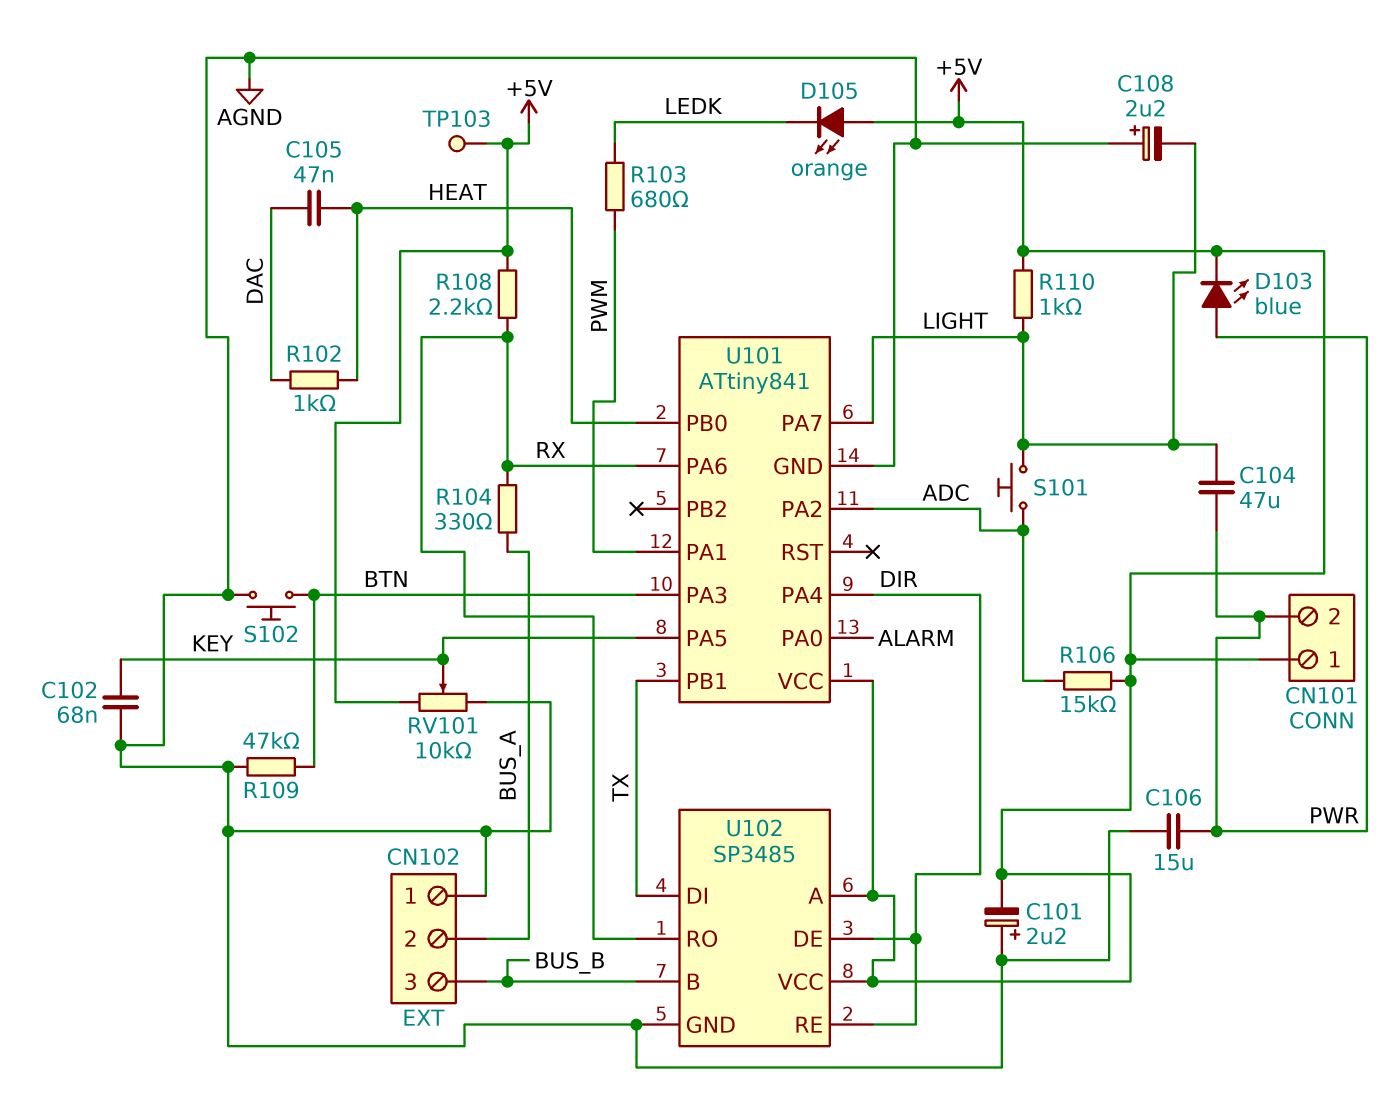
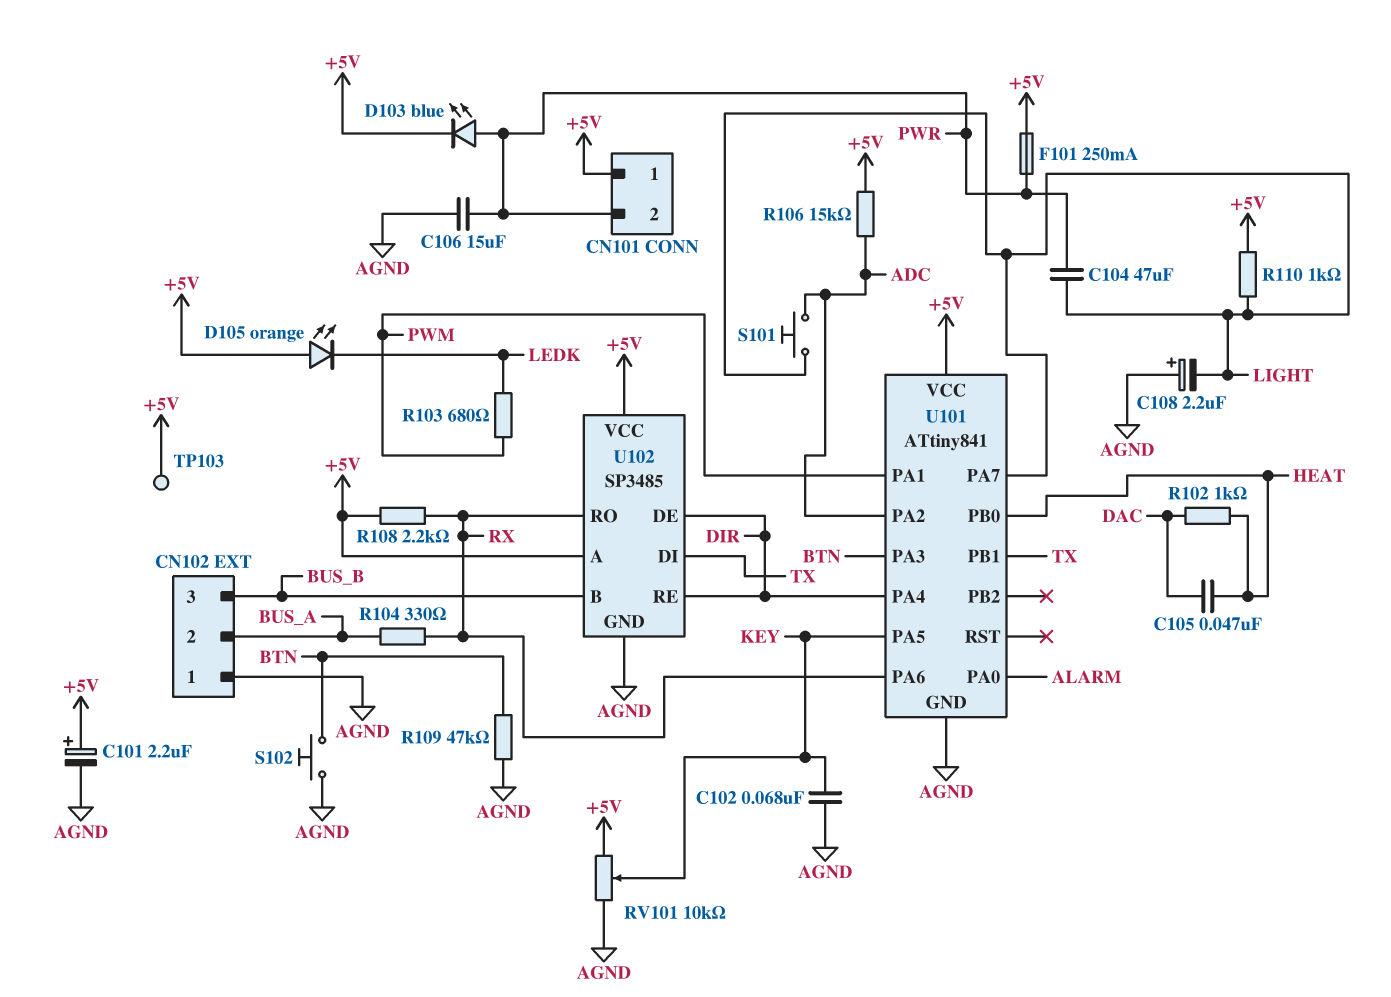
C101: 2.2uF (plus AGND, minus +5V) -> 2.2uF (plus +5V, minus AGND)
F101: none -> 250mA (+5V, PWR)

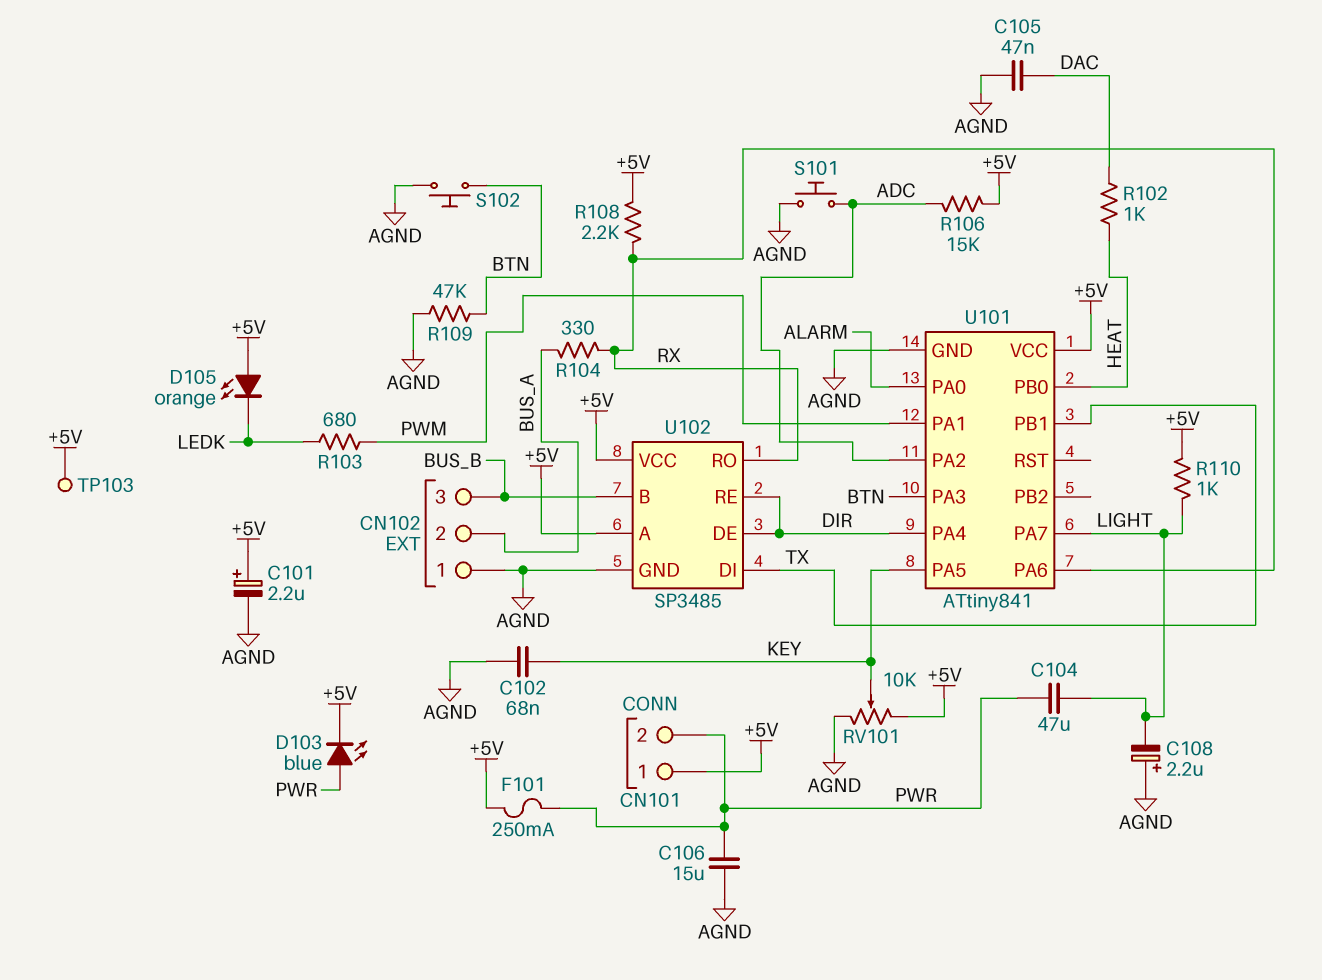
C105: 47nF (DAC, HEAT) -> 47nF (AGND, DAC)
S101: button (ADC, LIGHT) -> button (ADC, AGND)

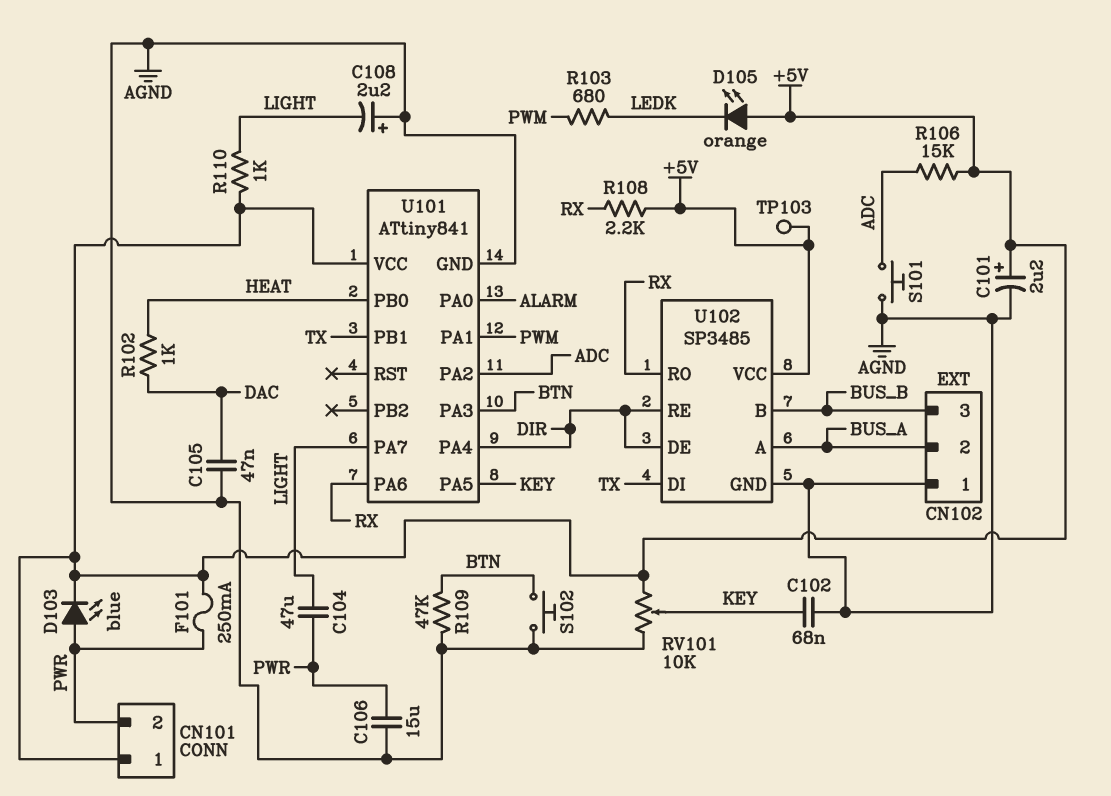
R104: 330 (BUS_A, RX) -> none
U102 pin A: +5V -> BUS_A

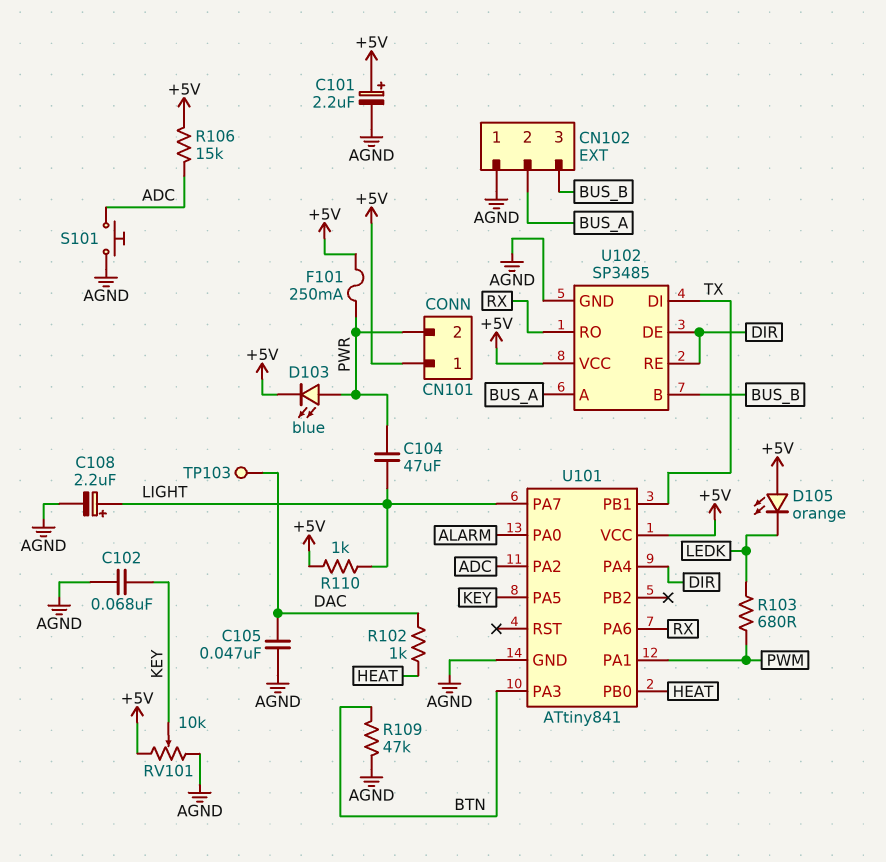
C106: 15uF (AGND, PWR) -> none
C108: 2.2uF (plus AGND, minus LIGHT) -> 2.2uF (plus LIGHT, minus AGND)
R108: 2.2k (+5V, RX) -> none
S102: button (AGND, BTN) -> none
TP103: test point (+5V) -> test point (DAC)

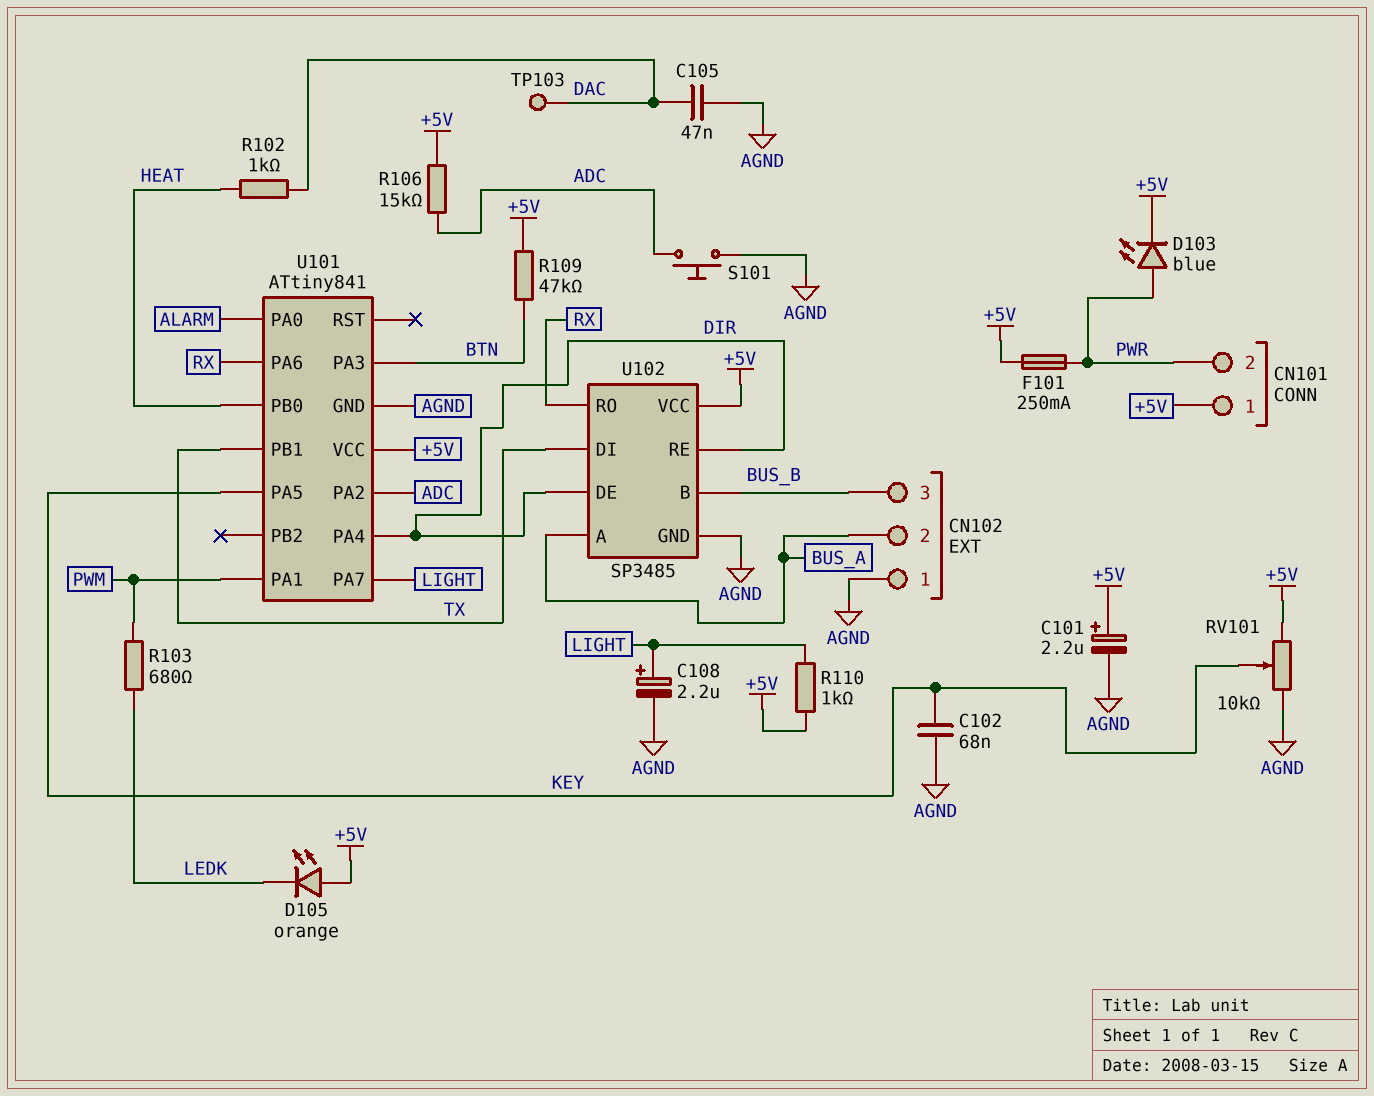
C104: 47uF (LIGHT, PWR) -> none
R109: 47k (AGND, BTN) -> 47k (+5V, BTN)

